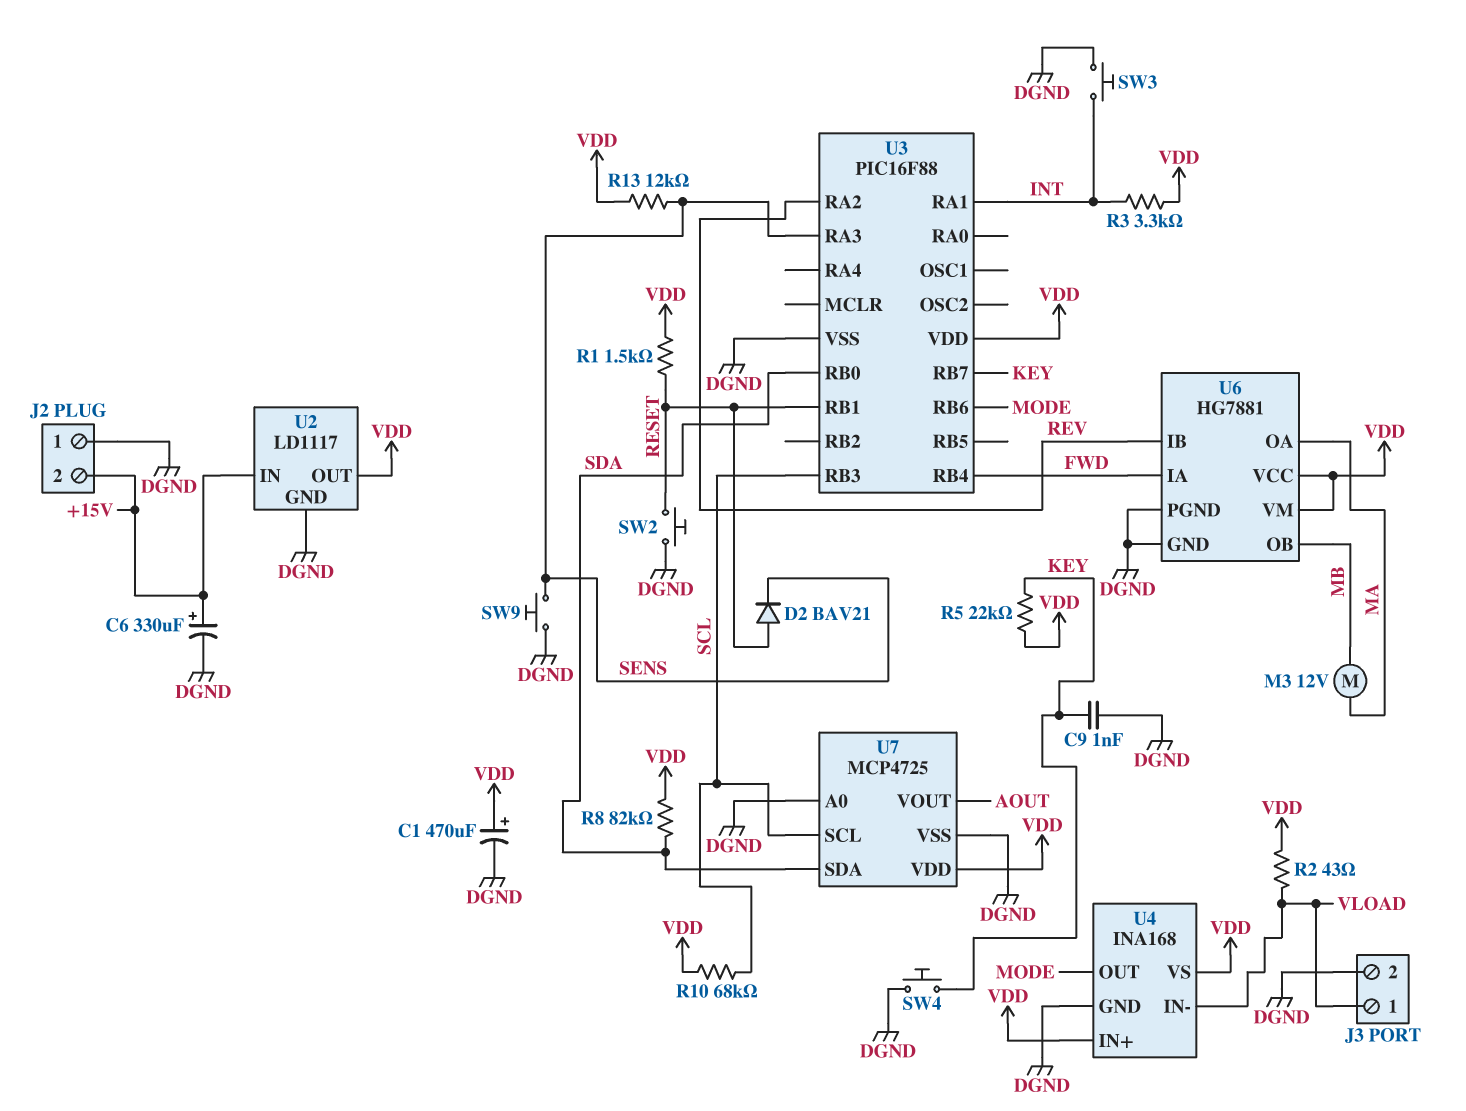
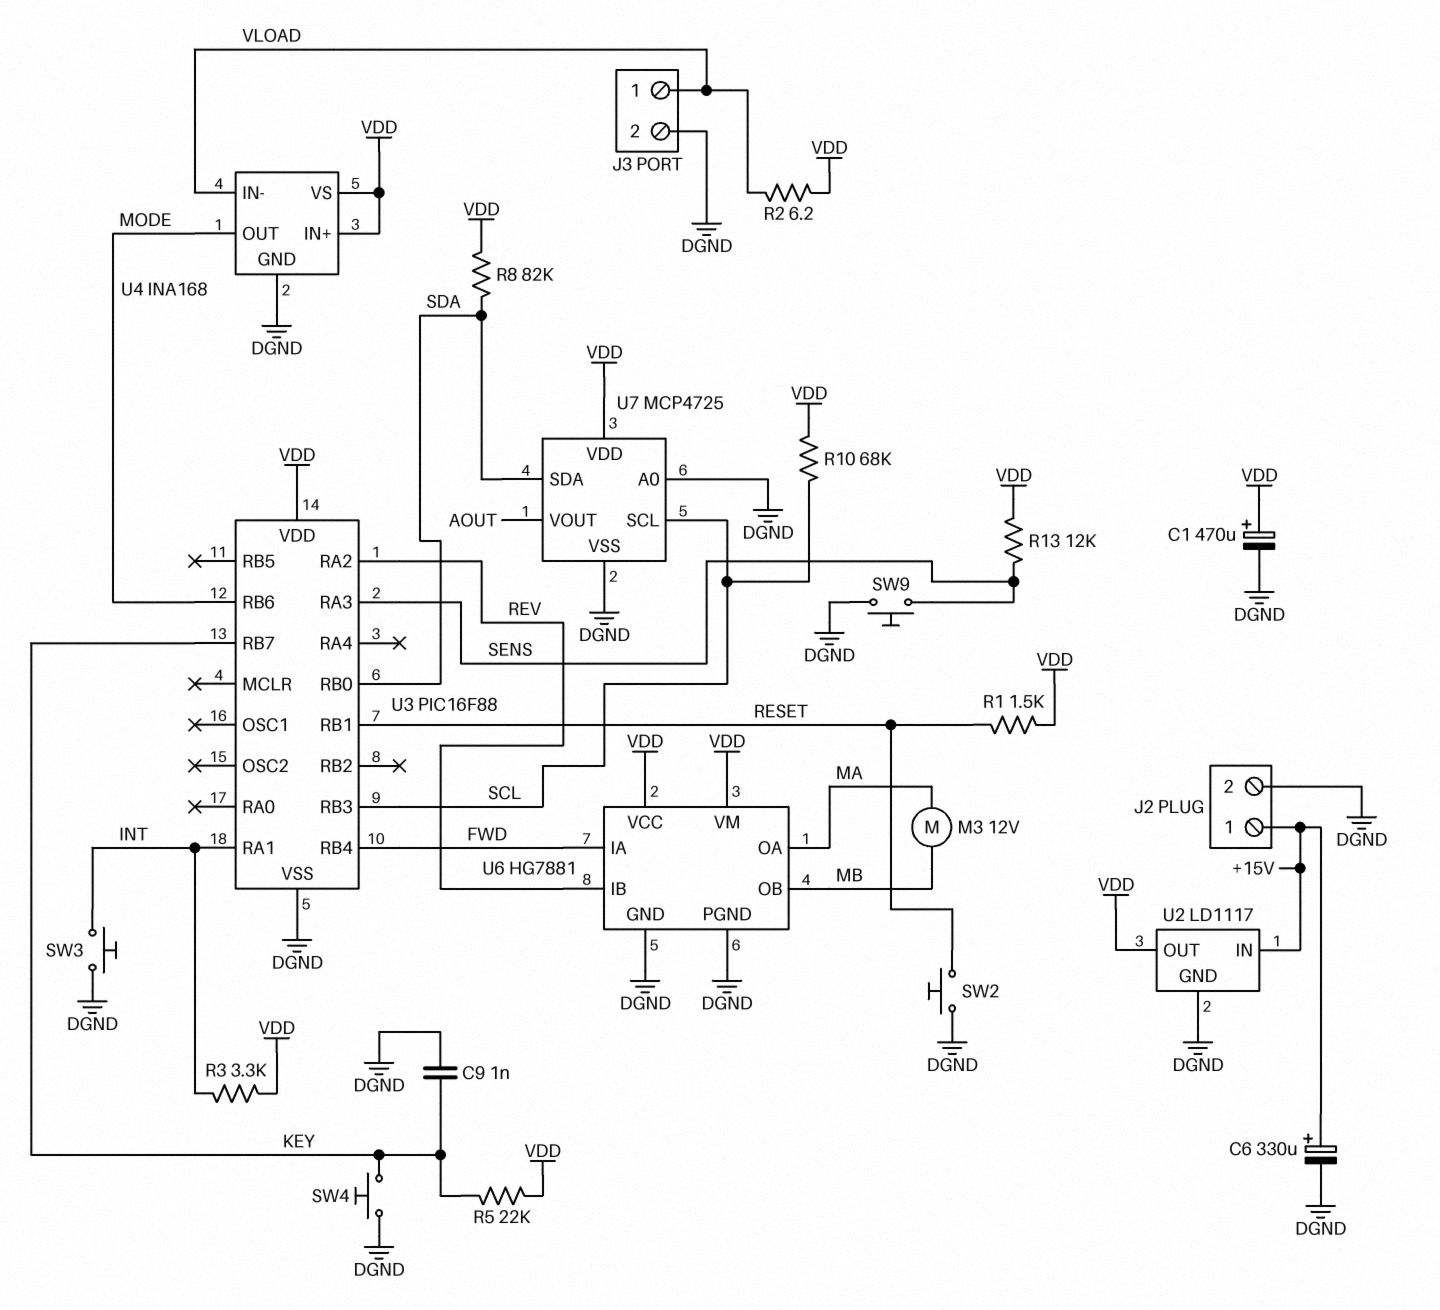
D2: diode BAV21 (A RESET, K SENS) -> none
J2 pin 1: DGND -> +15V
J2 pin 2: +15V -> DGND
R2: 43 (VDD, VLOAD) -> 6.2 (VDD, VLOAD)

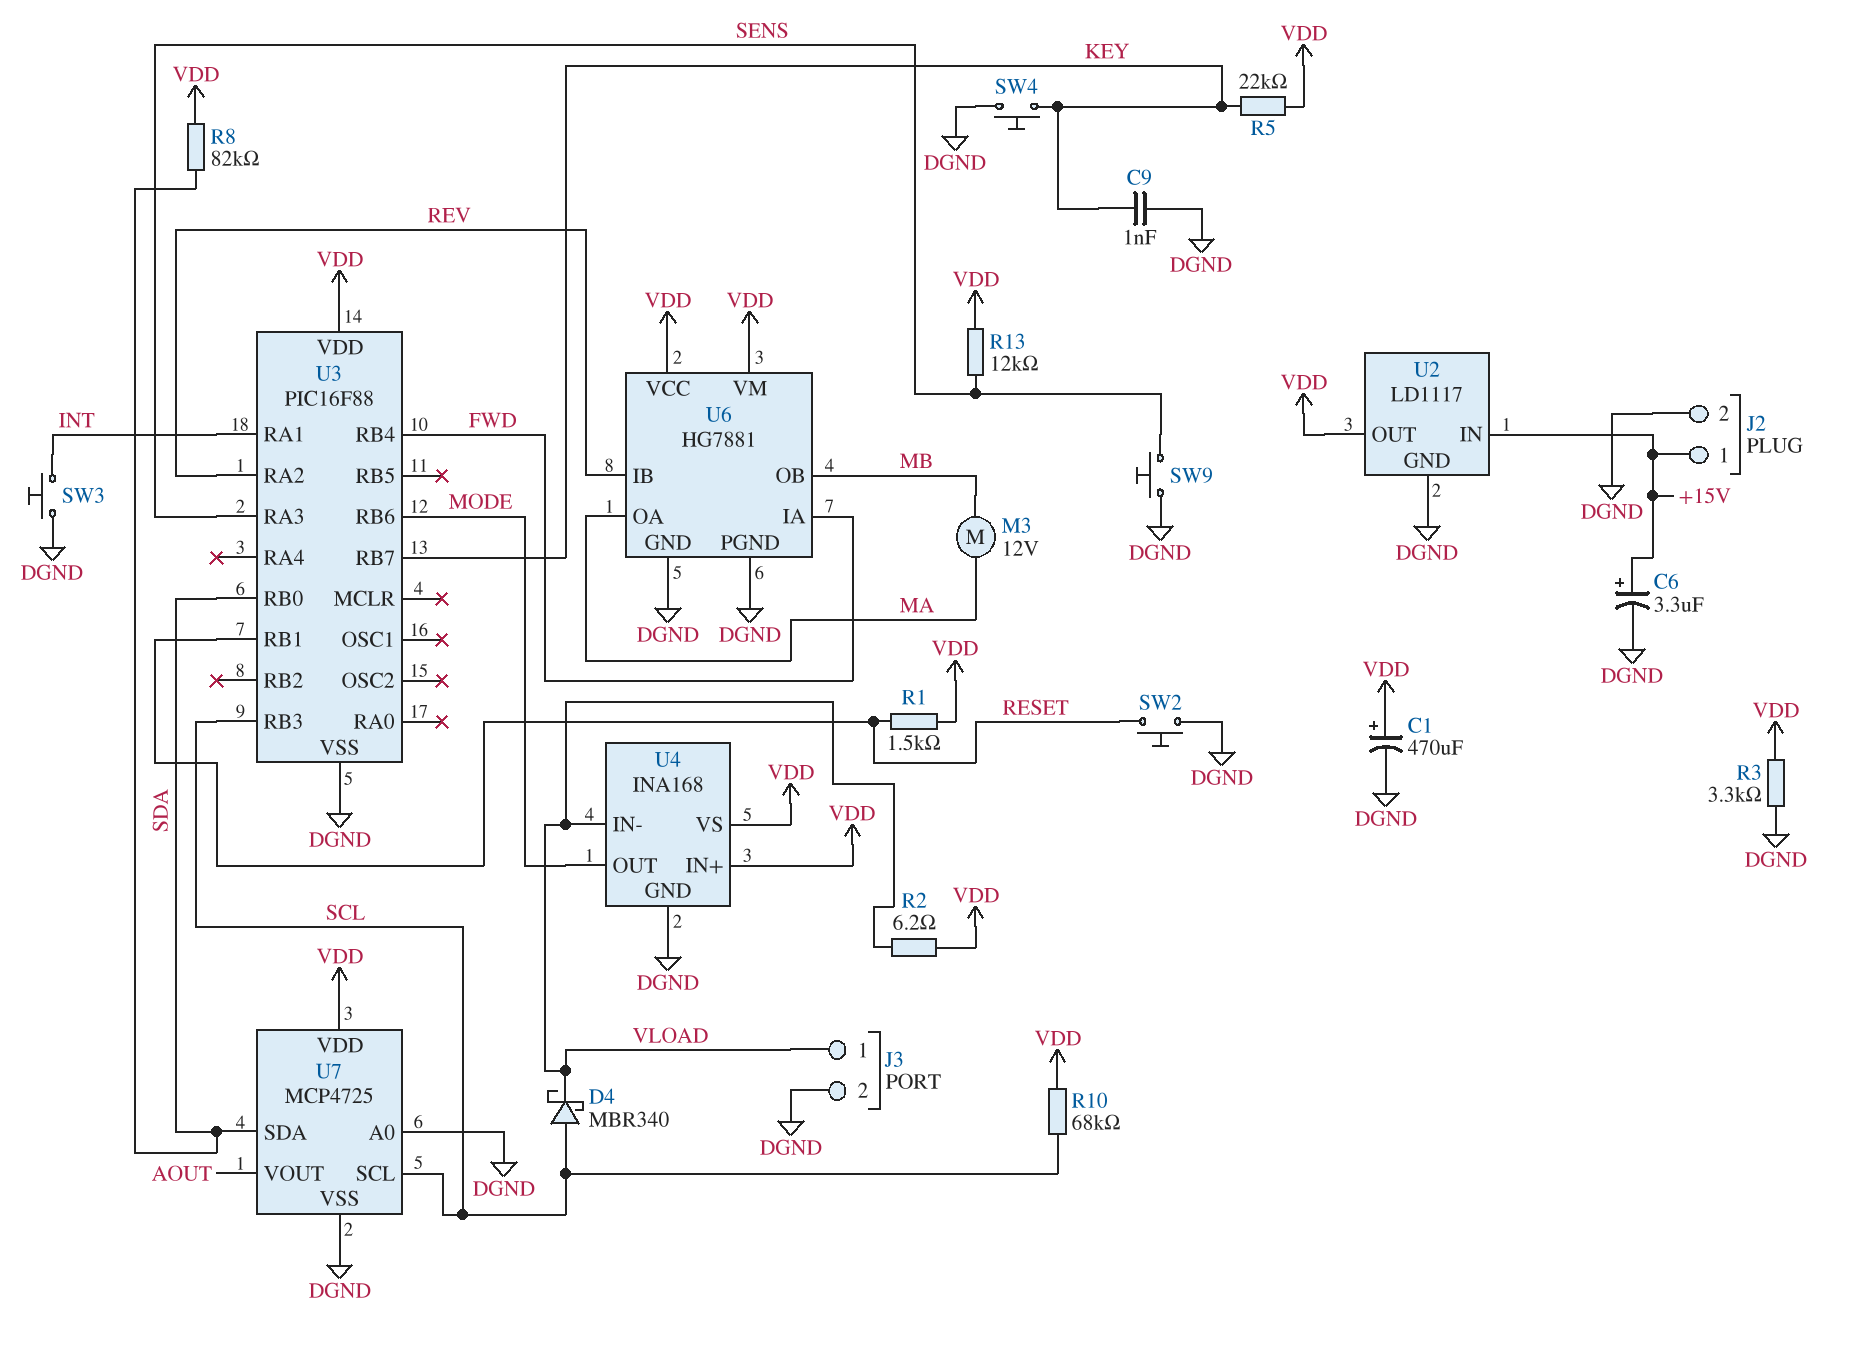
C6: 330uF (plus +15V, minus DGND) -> 3.3uF (plus +15V, minus DGND)
D4: none -> schottky MBR340 (A SCL, K VLOAD)
R3: 3.3k (INT, VDD) -> 3.3k (DGND, VDD)

